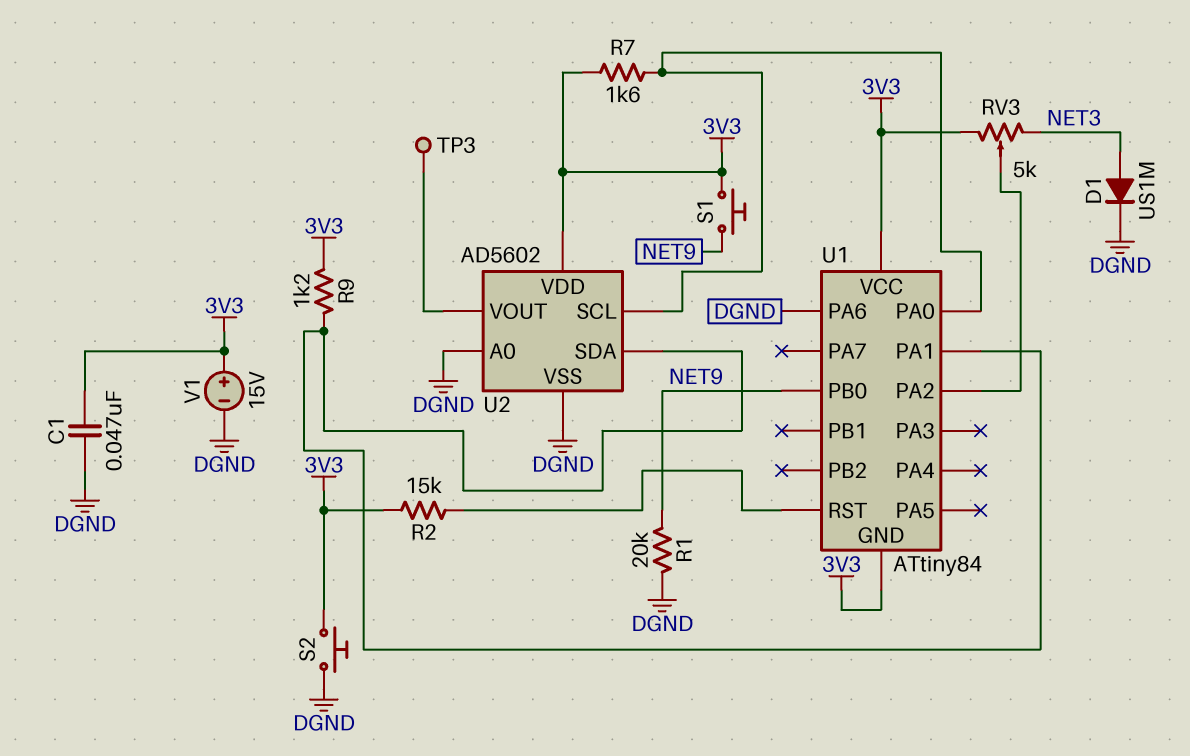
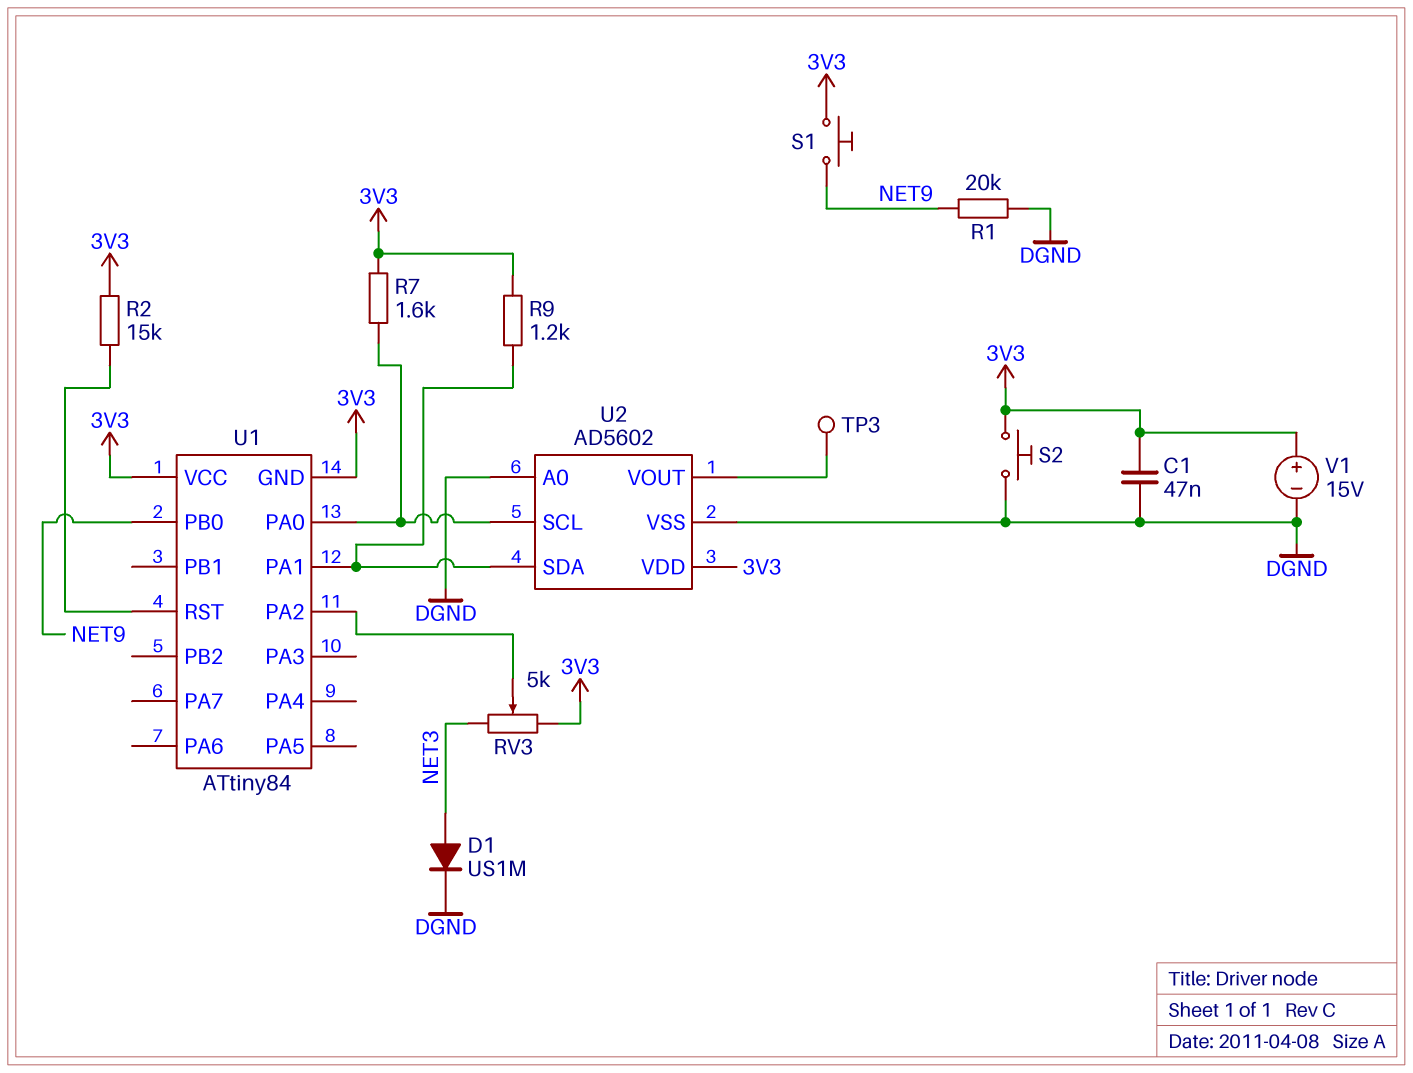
U1 pin PA6: DGND -> none

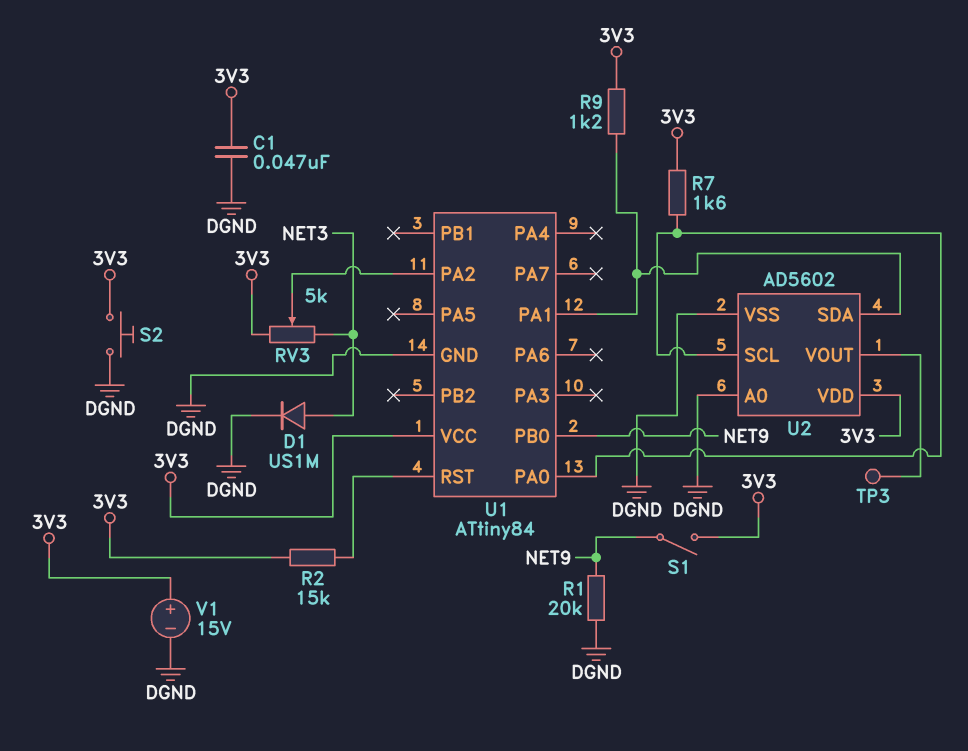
S1: button (3V3, NET9) -> switch (3V3, NET9)
U1 pin GND: 3V3 -> DGND

